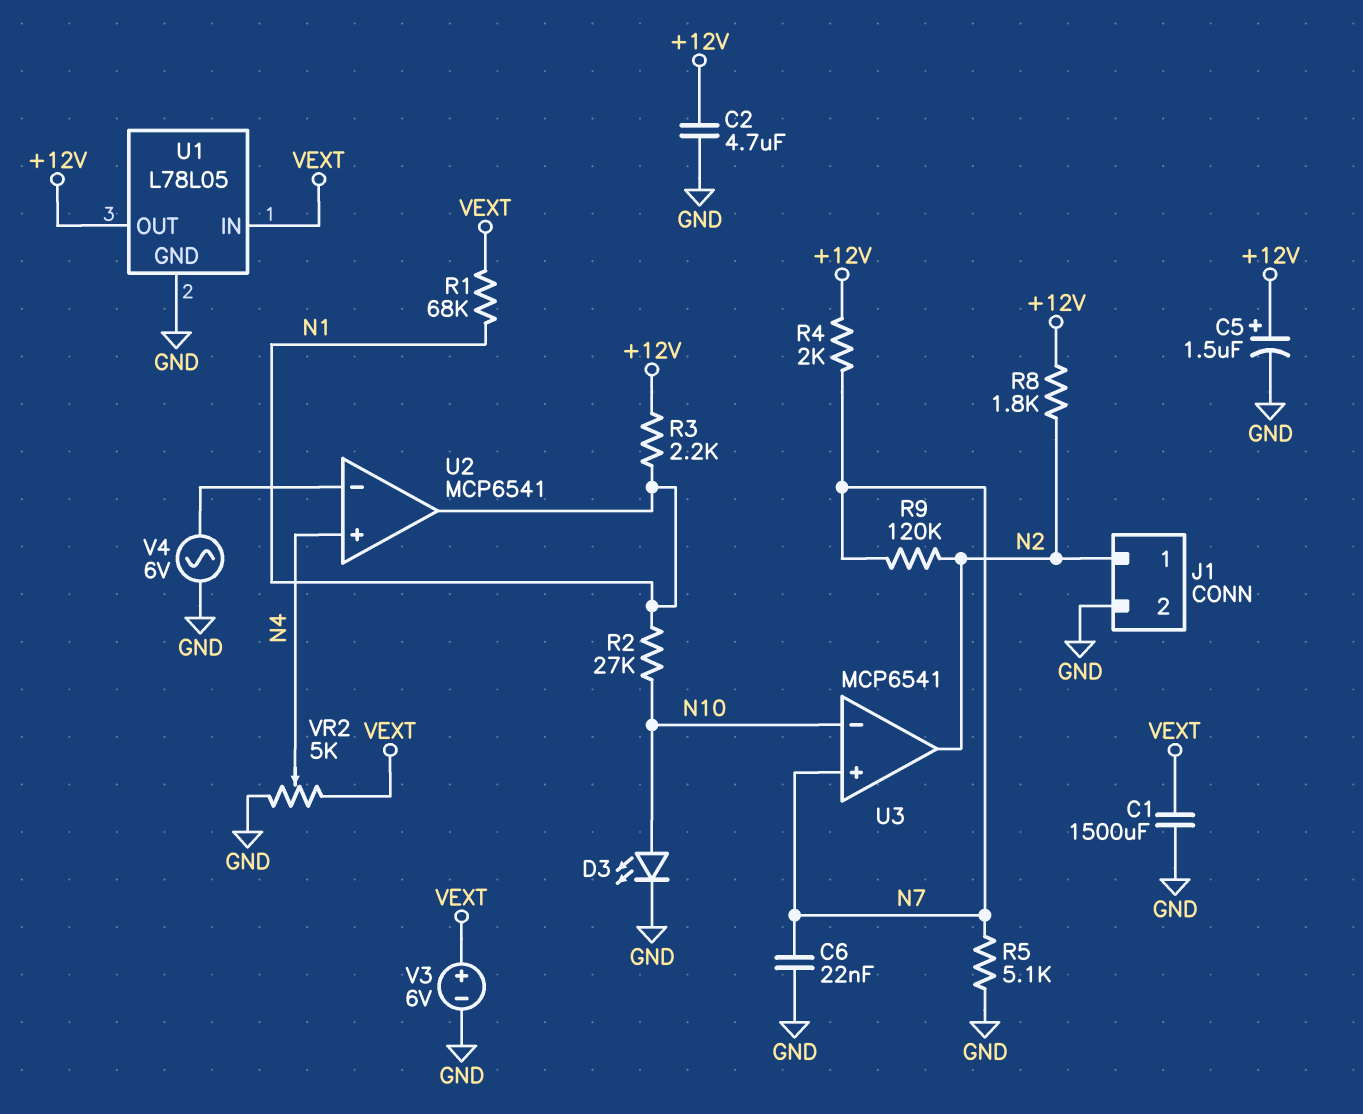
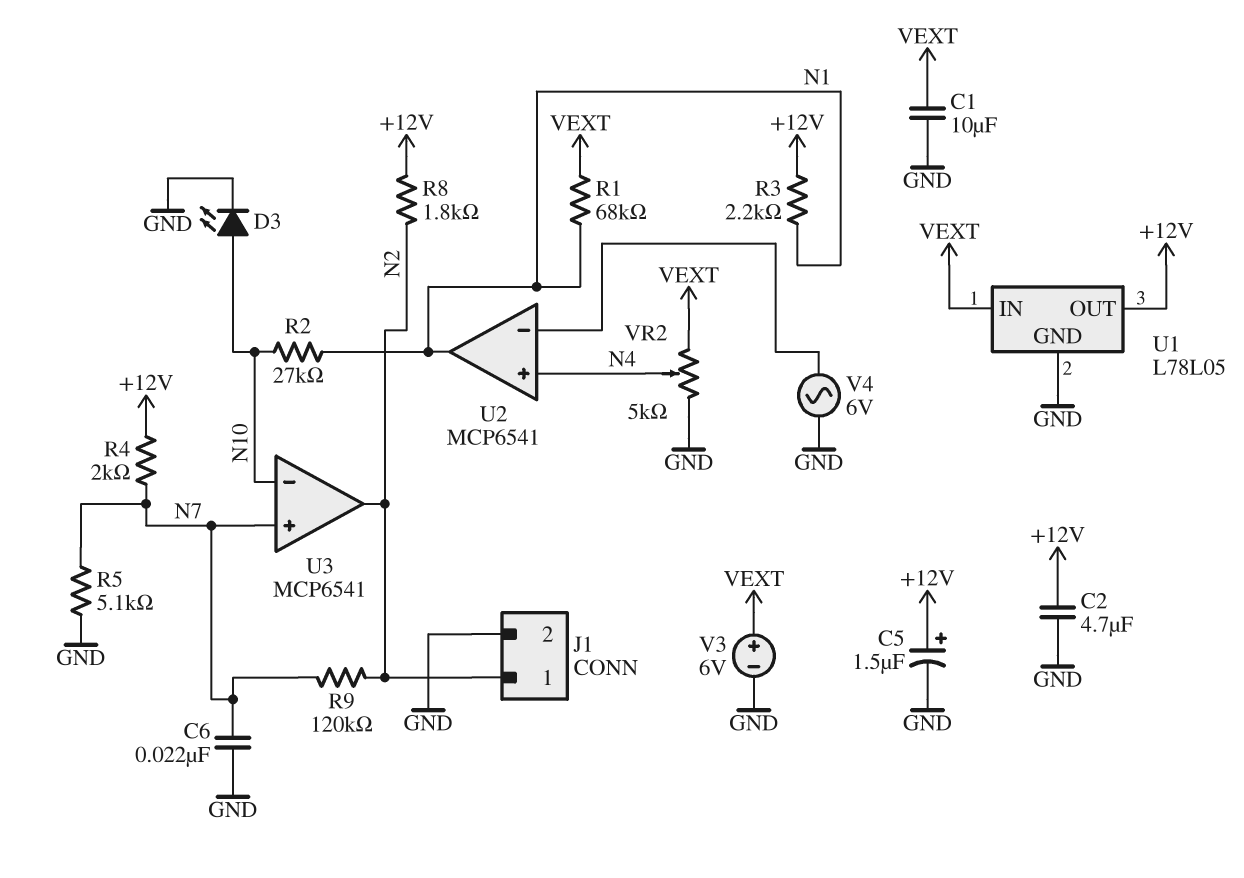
C1: 1500uF (GND, VEXT) -> 10uF (GND, VEXT)

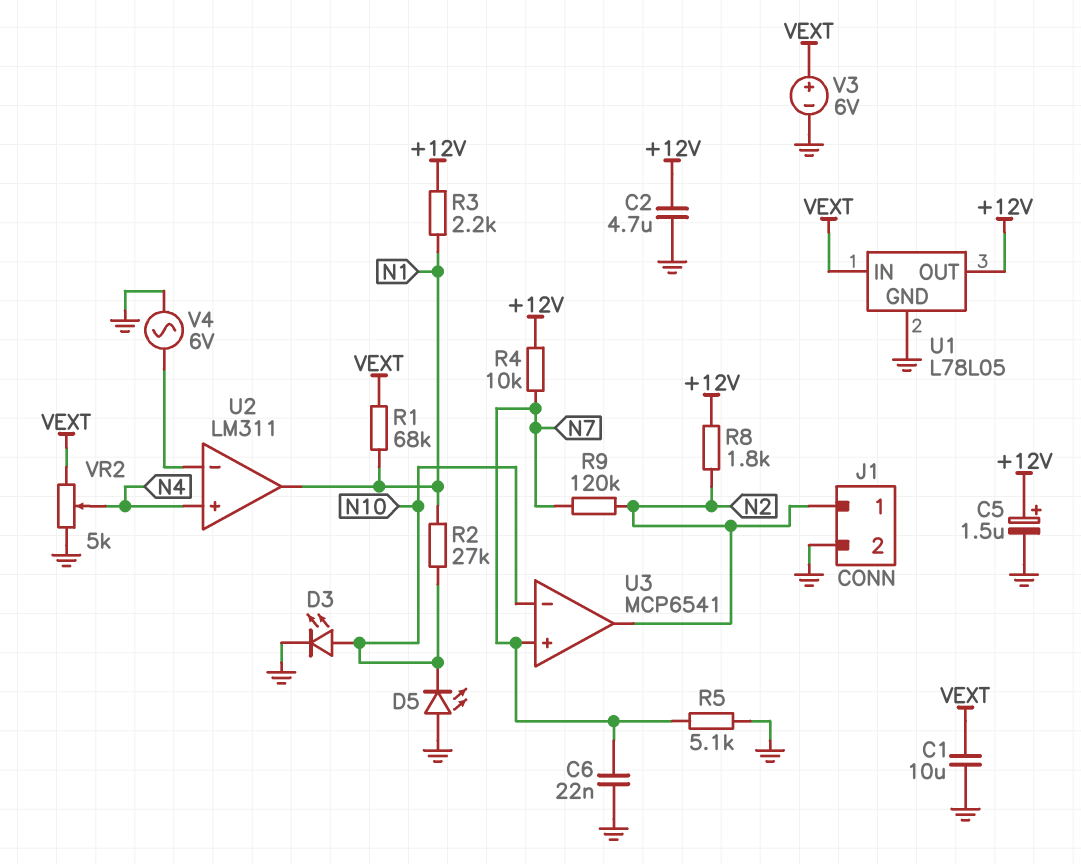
D5: none -> LED (A GND, K N10)
R4: 2k (+12V, N7) -> 10k (+12V, N7)
U2: MCP6541 -> LM311

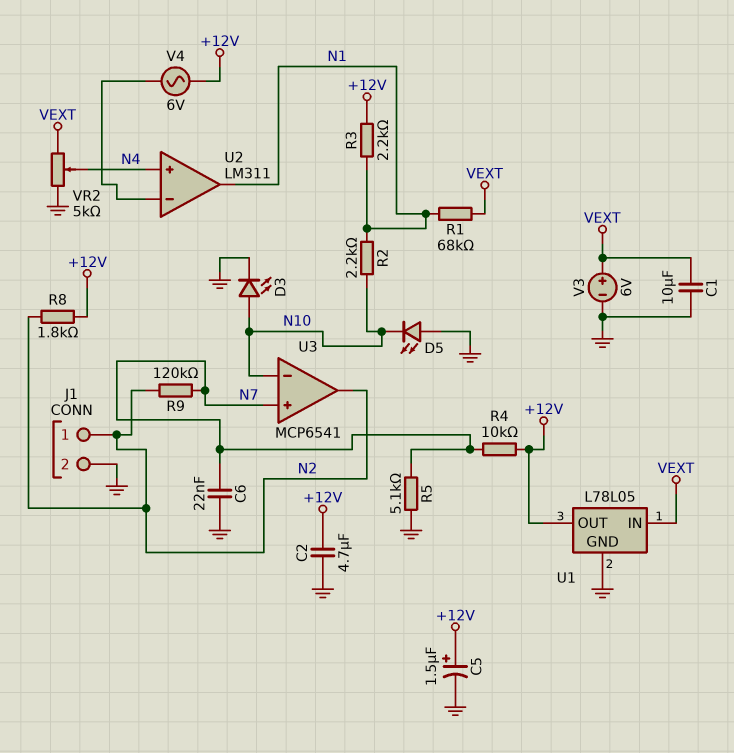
R2: 27k (N1, N10) -> 2.2k (N1, N10)
V4: AC 6V (GND, U2/in-) -> AC 6V (+12V, U2/in-)

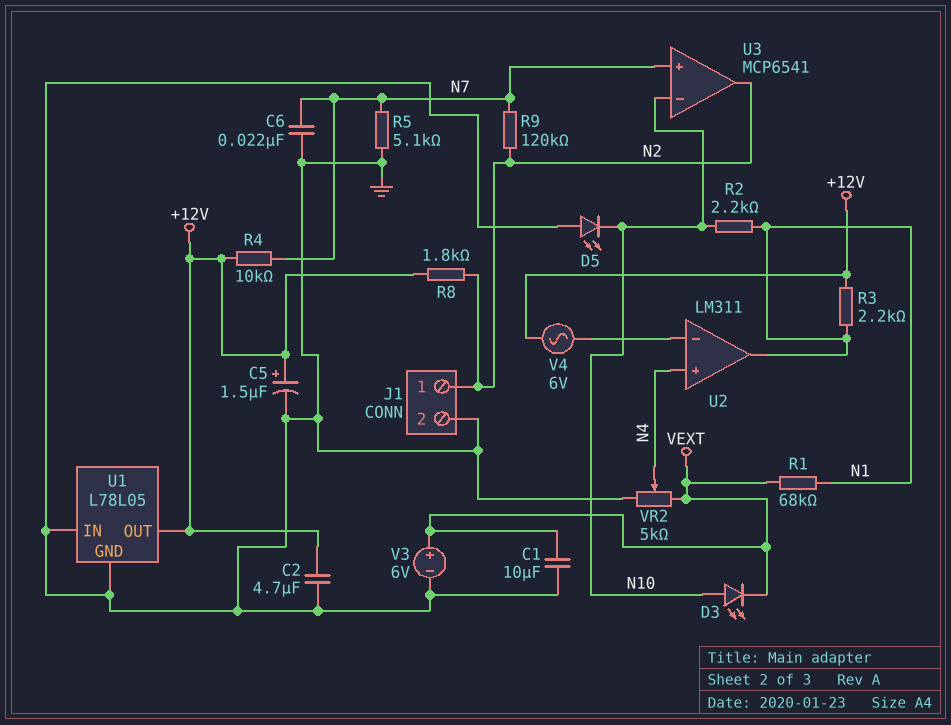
D3: LED (A N10, K GND) -> LED (A N10, K VEXT)
U1 pin IN: VEXT -> GND

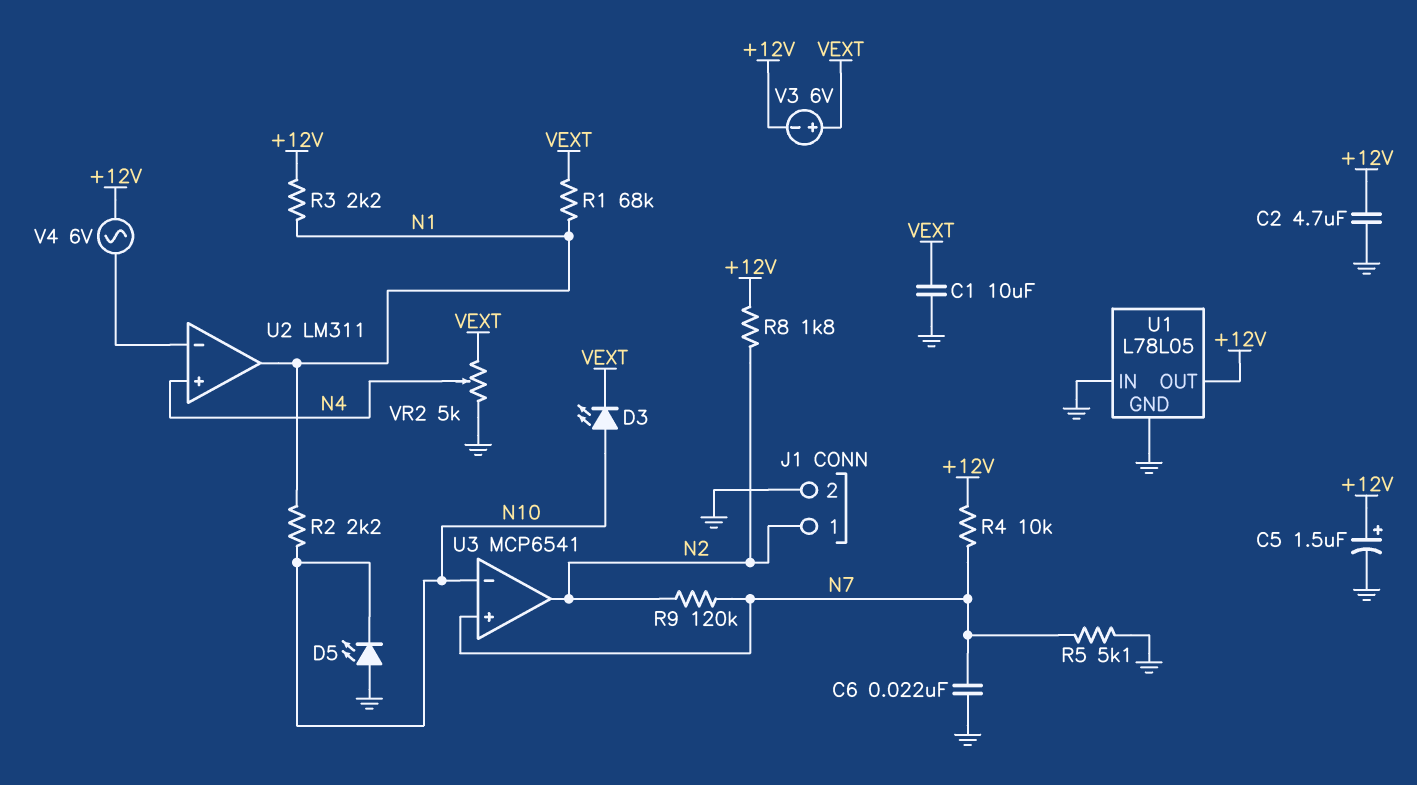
V3: 6V (plus VEXT, minus GND) -> 6V (plus VEXT, minus +12V)

